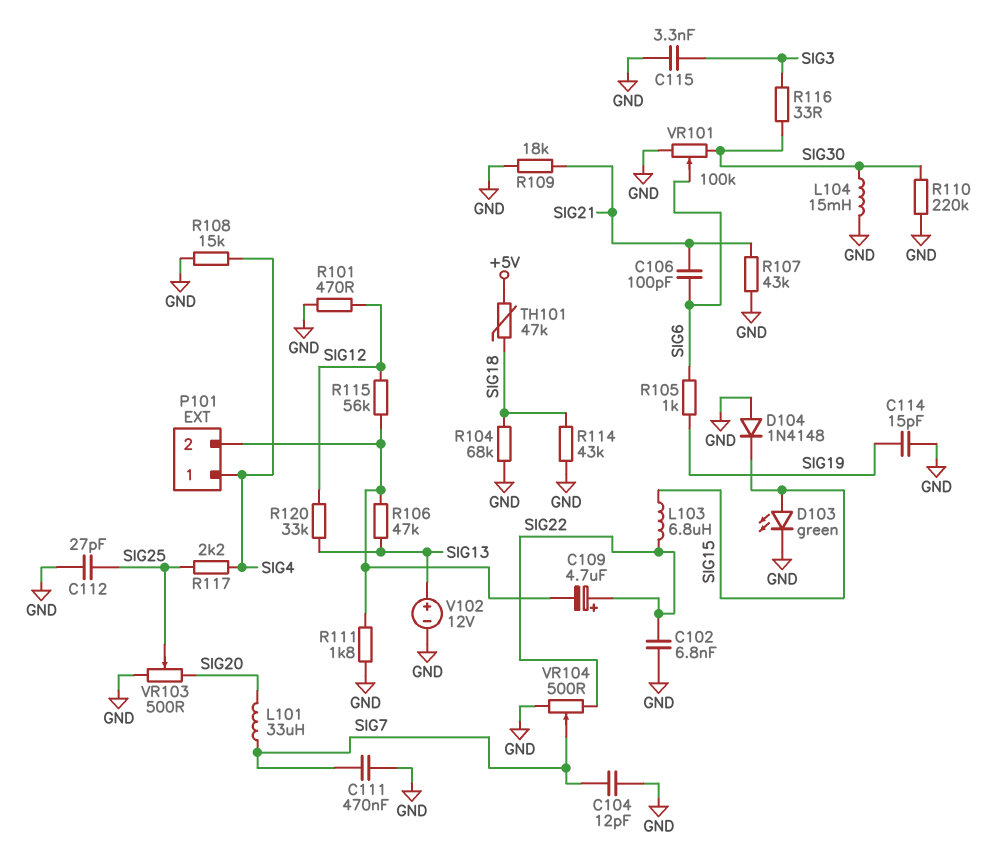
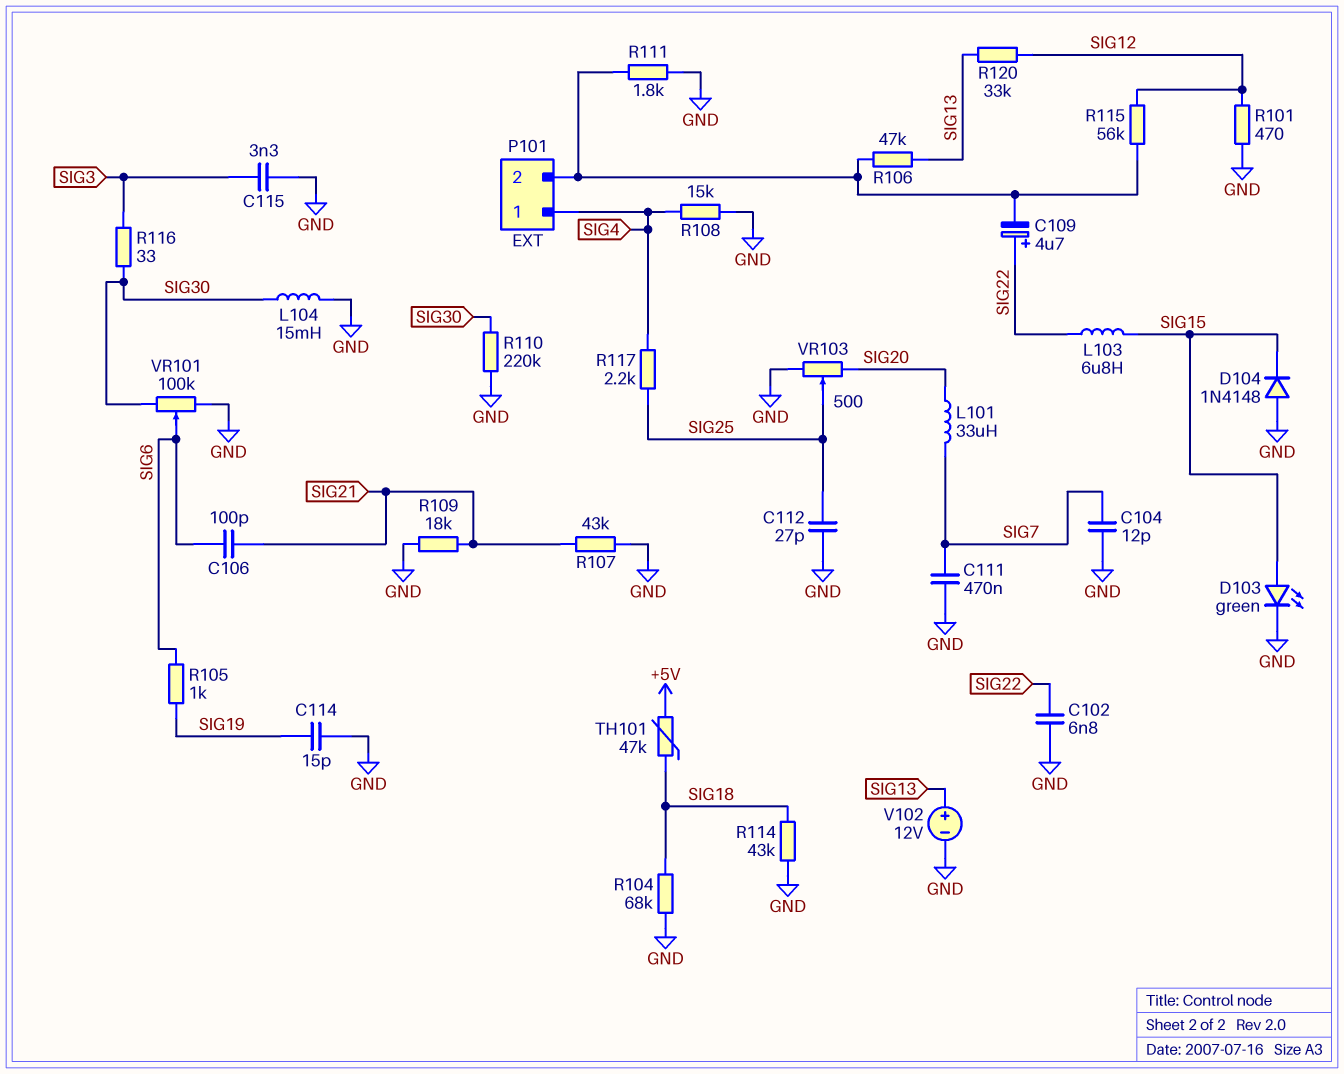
VR104: 500 (GND, SIG22, wiper SIG7) -> none

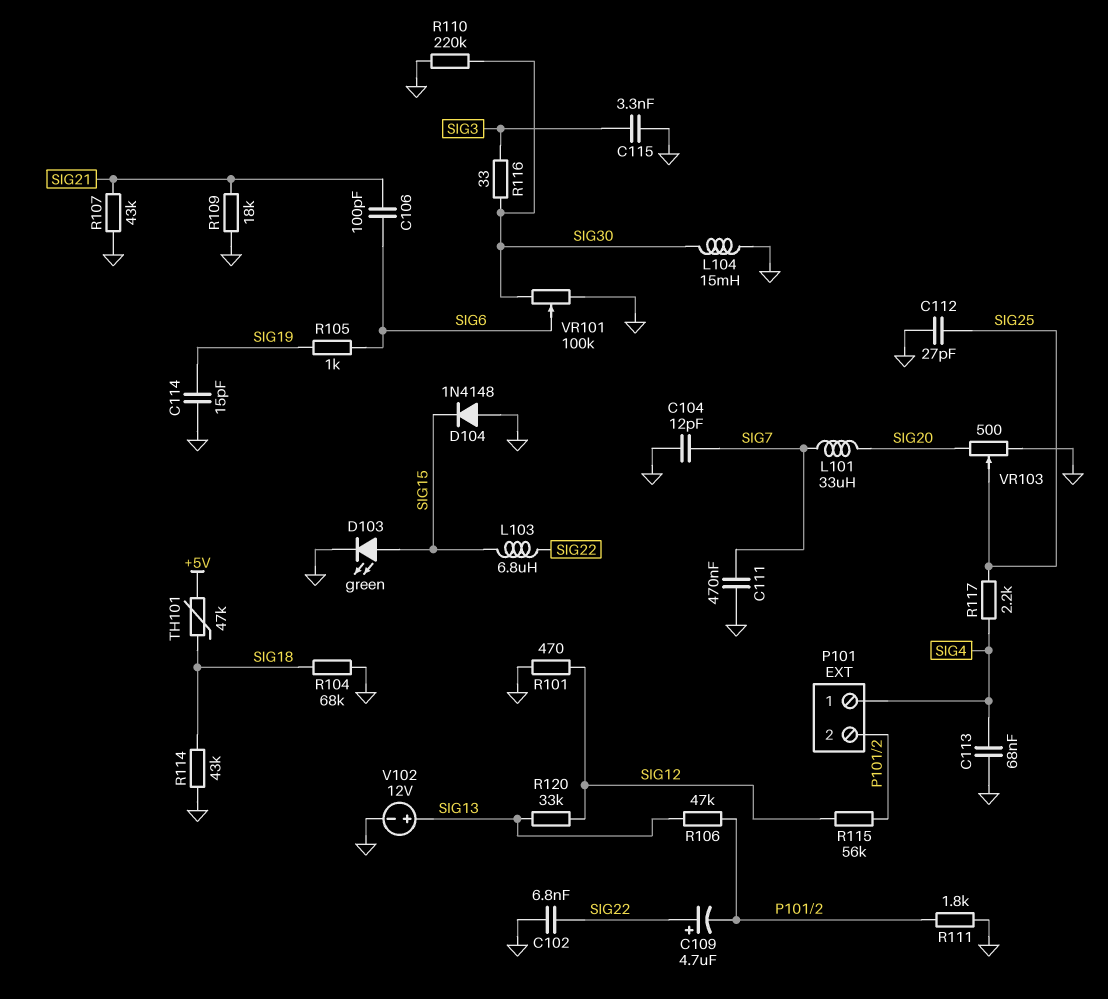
C113: none -> 68nF (GND, SIG4)
R108: 15k (GND, SIG4) -> none

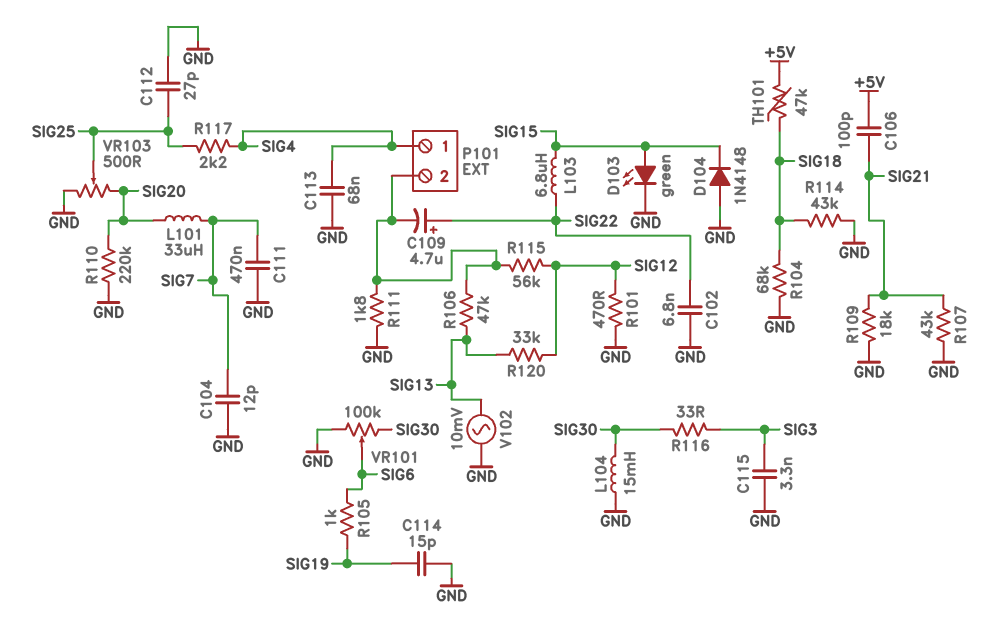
C106: 100pF (SIG6, SIG21) -> 100pF (+5V, SIG21)
R110: 220k (GND, SIG30) -> 220k (GND, SIG20)
V102: 12V (plus SIG13, minus GND) -> AC 10mV (GND, SIG13)

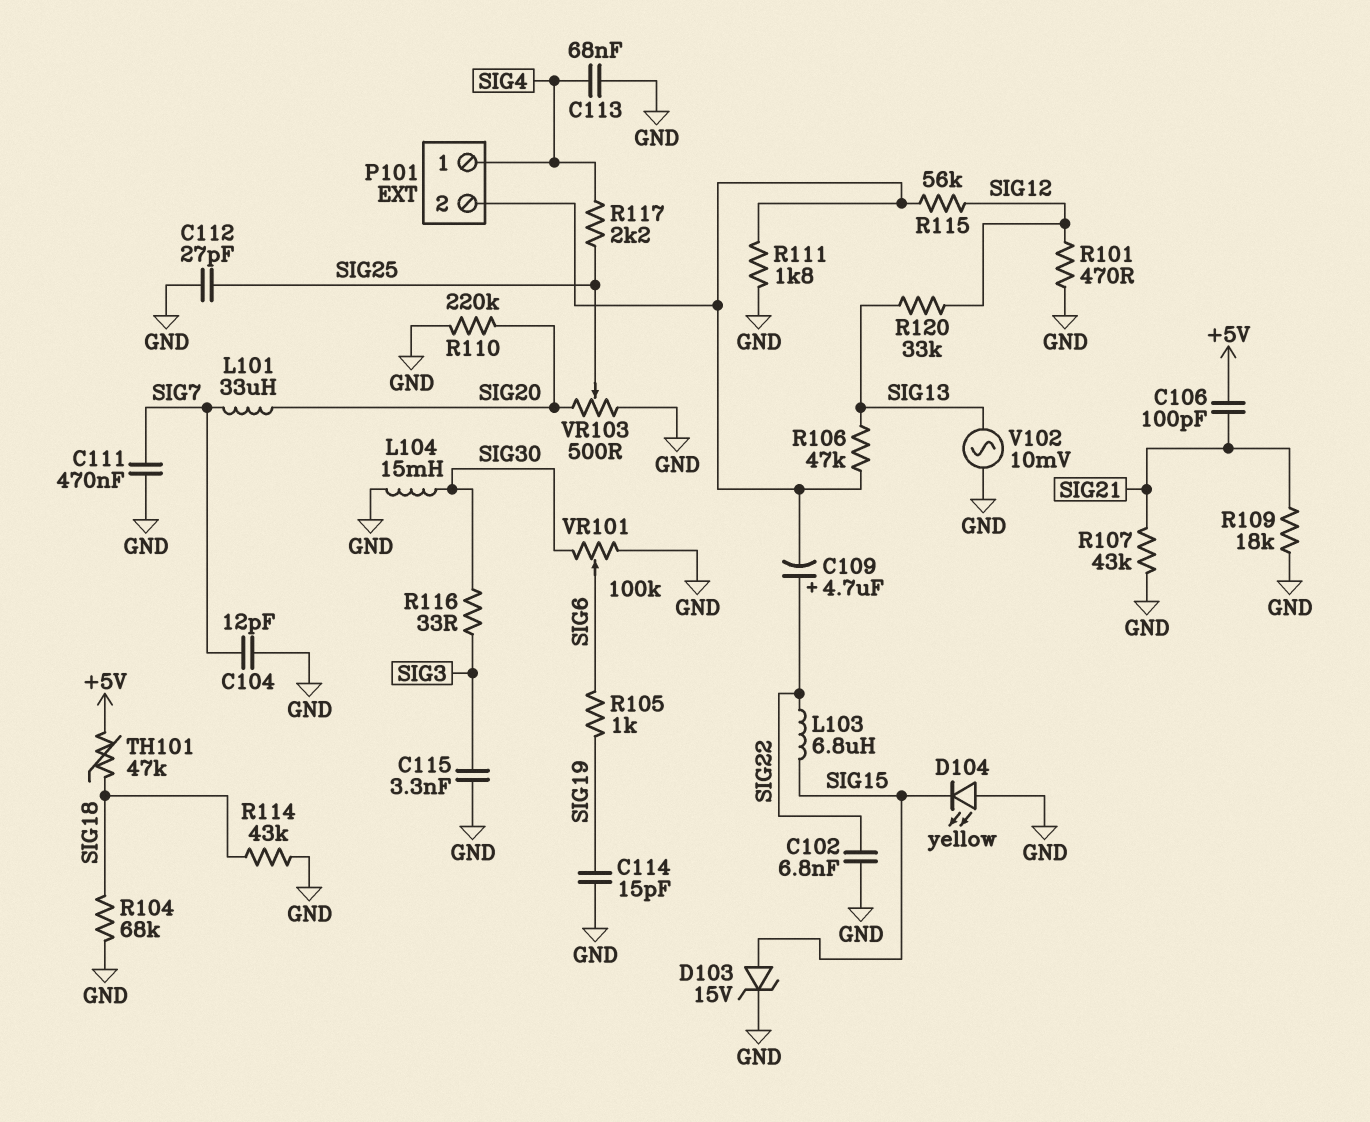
D103: LED green (A SIG15, K GND) -> zener 15V (A SIG15, K GND)
D104: diode 1N4148 (A GND, K SIG15) -> LED yellow (A GND, K SIG15)

